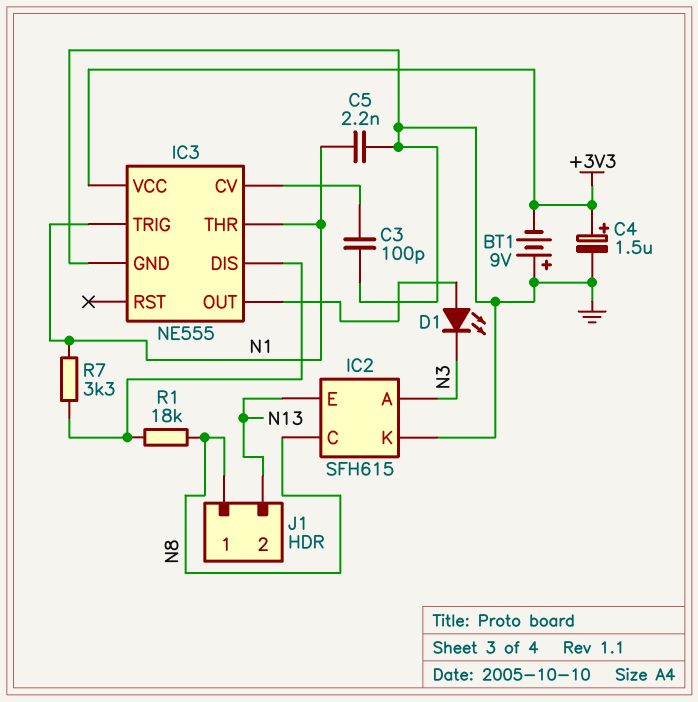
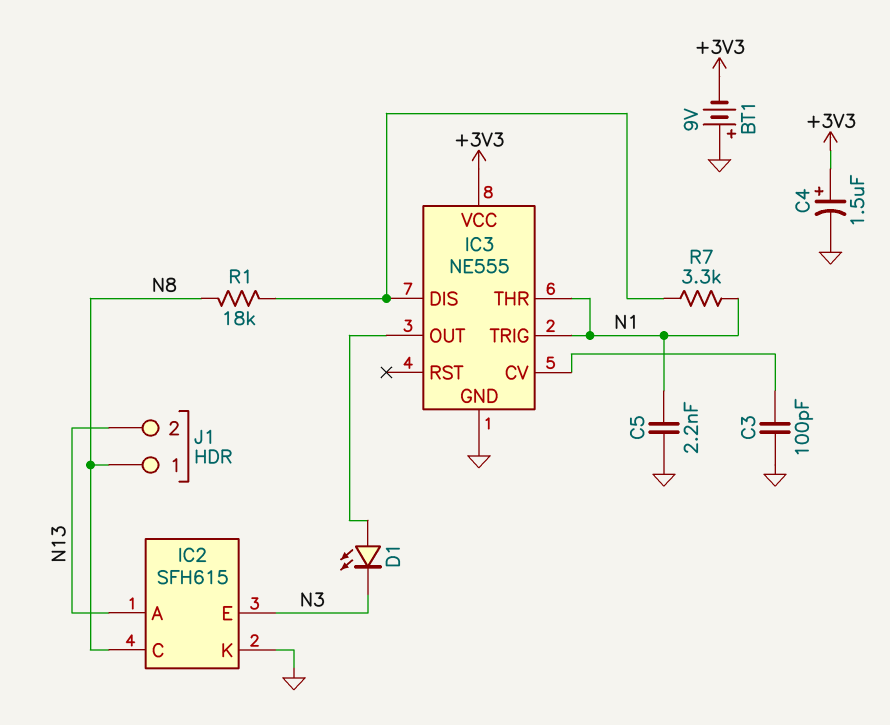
IC2 pin A: N3 -> N13
IC2 pin E: N13 -> N3

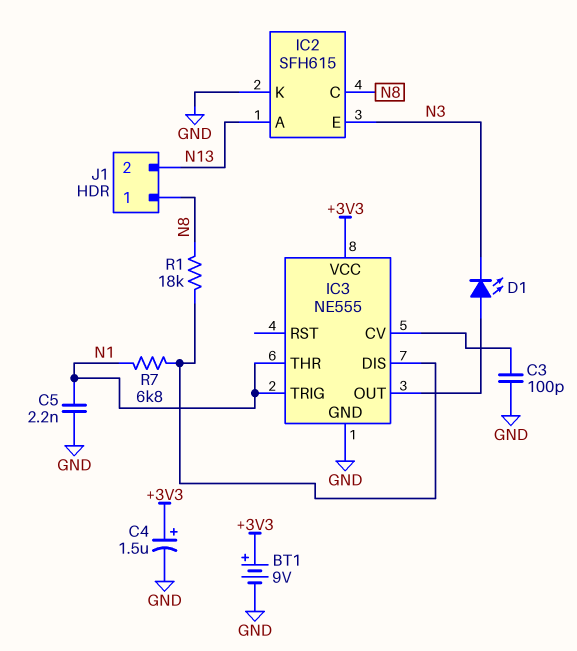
BT1: 9V (plus GND, minus +3V3) -> 9V (plus +3V3, minus GND)
R7: 3.3k (IC3/DIS, N1) -> 6.8k (IC3/DIS, N1)

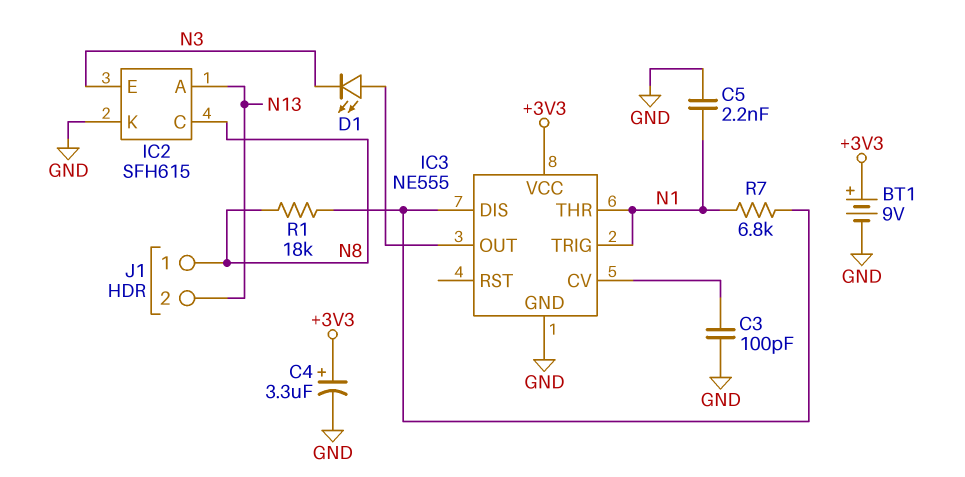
C4: 1.5uF (plus +3V3, minus GND) -> 3.3uF (plus +3V3, minus GND)

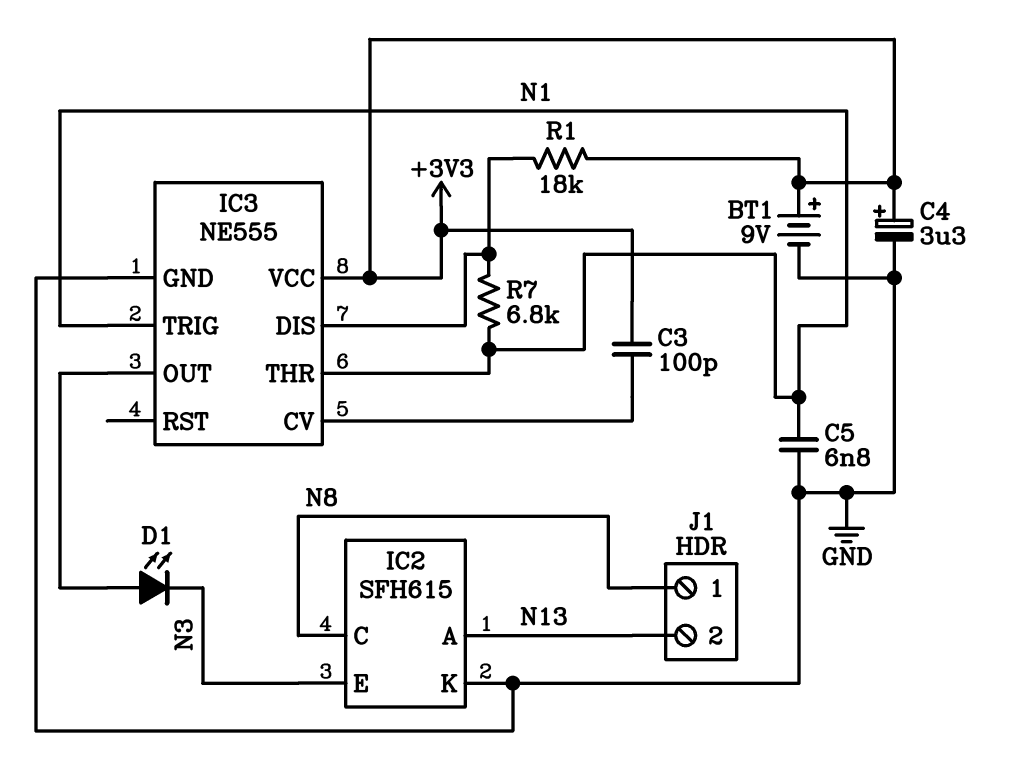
C3: 100pF (GND, IC3/CV) -> 100pF (+3V3, IC3/CV)
C5: 2.2nF (GND, N1) -> 6.8nF (GND, N1)
R1: 18k (IC3/DIS, N8) -> 18k (+3V3, IC3/DIS)

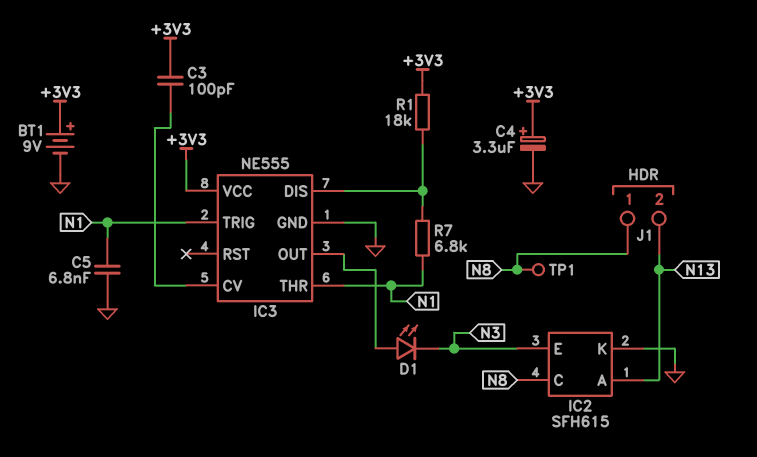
TP1: none -> test point (N8)

